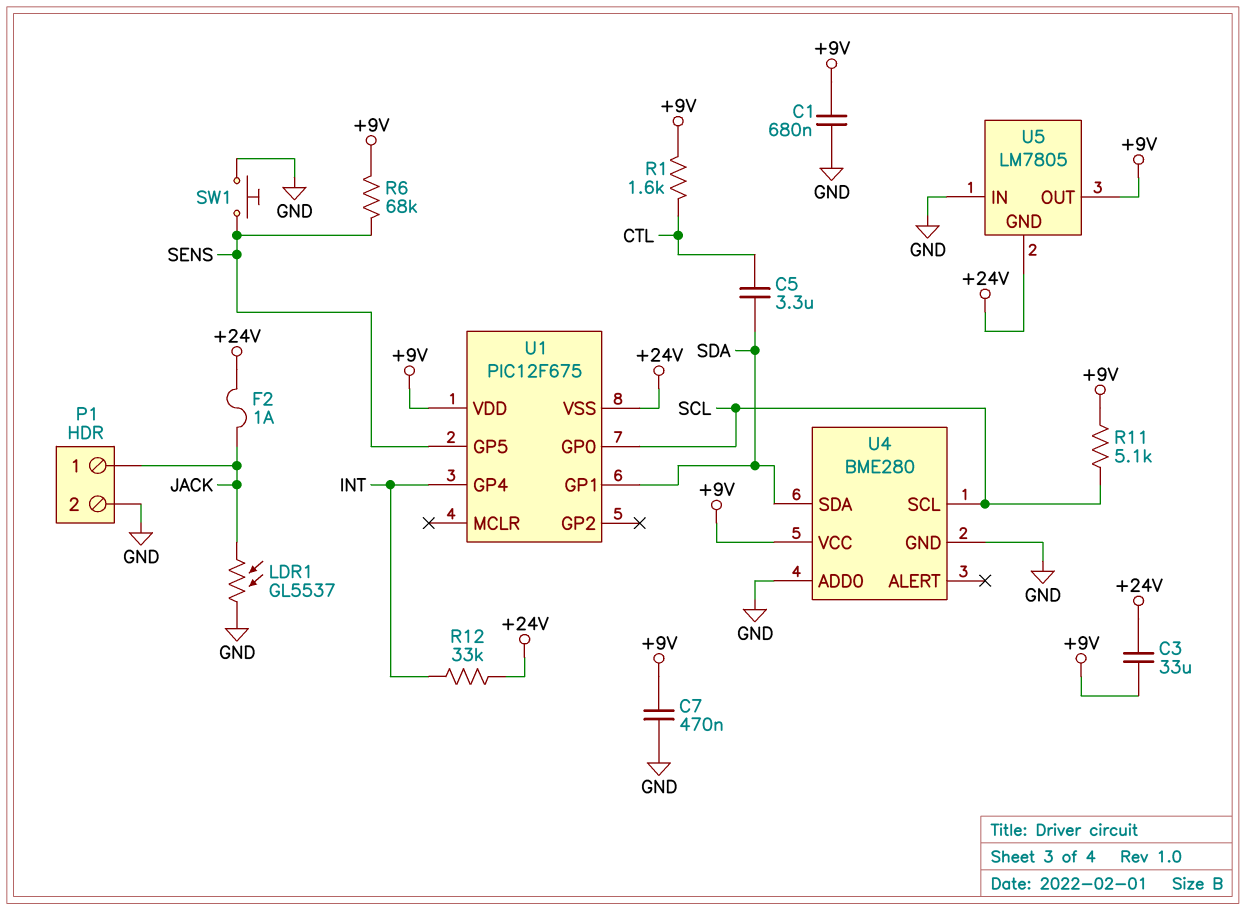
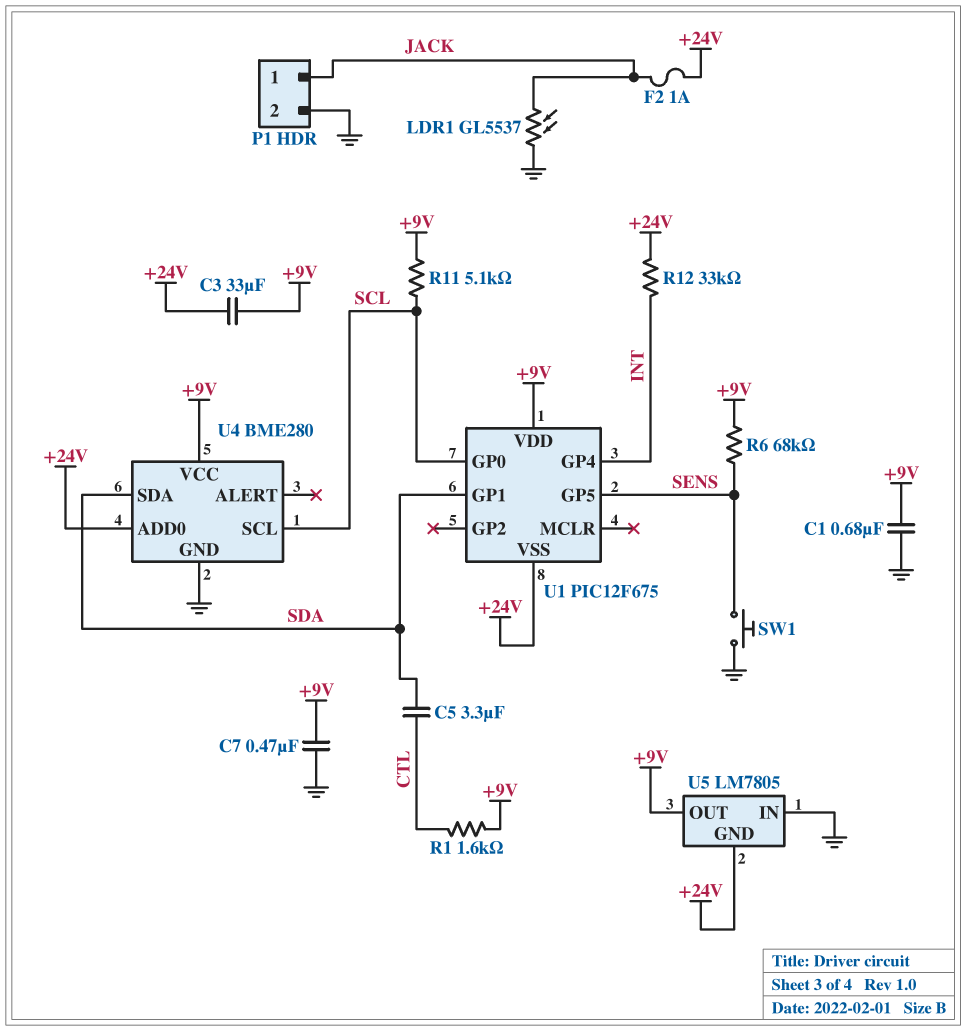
U4 pin ADD0: GND -> +24V

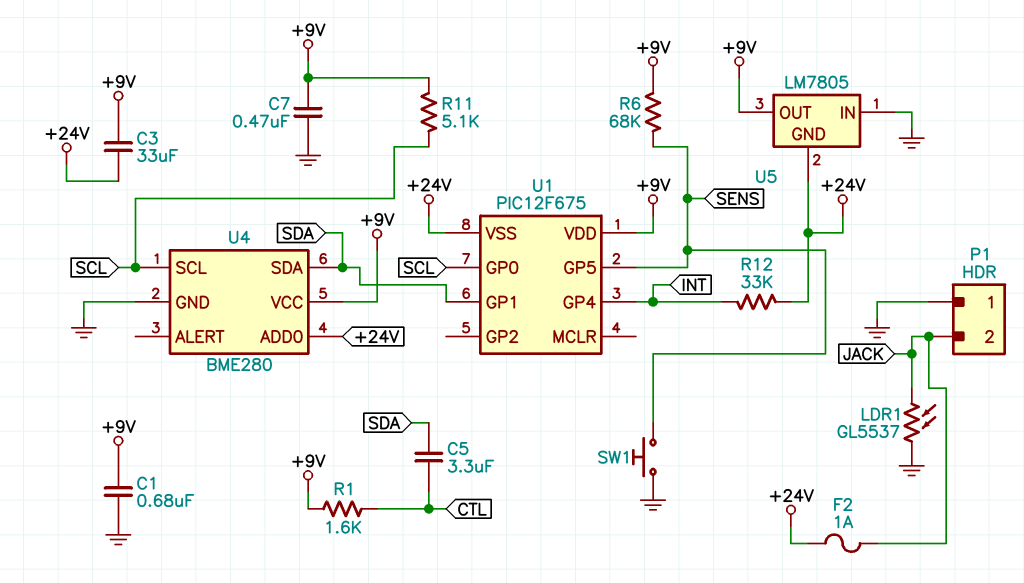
P1 pin 1: JACK -> GND
P1 pin 2: GND -> JACK

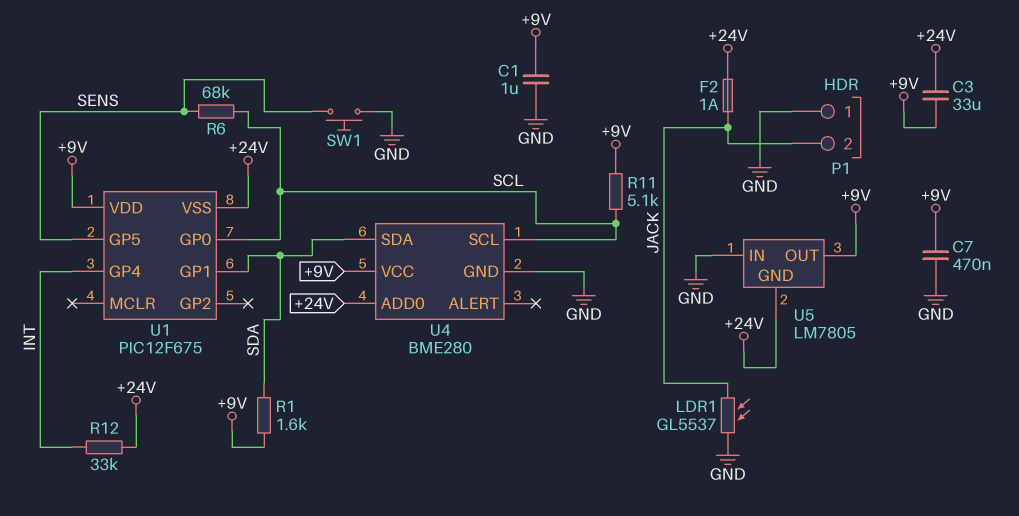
C1: 680nF (+9V, GND) -> 1uF (+9V, GND)
C5: 3.3uF (CTL, SDA) -> none
R1: 1.6k (+9V, CTL) -> 1.6k (+9V, SDA)
R6: 68k (+9V, SENS) -> 68k (SCL, SENS)

